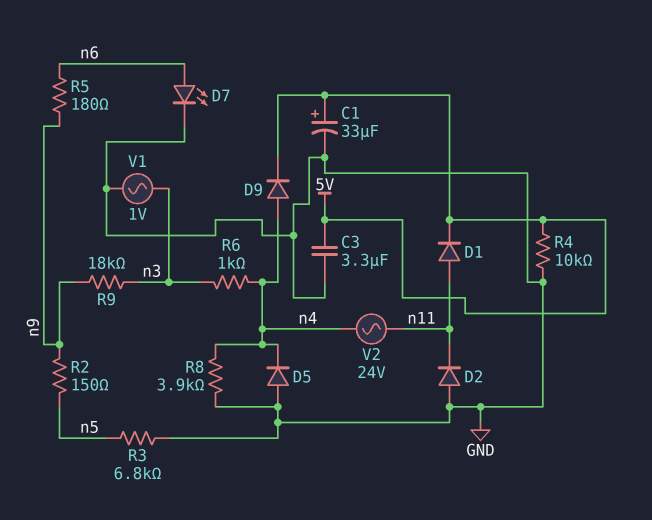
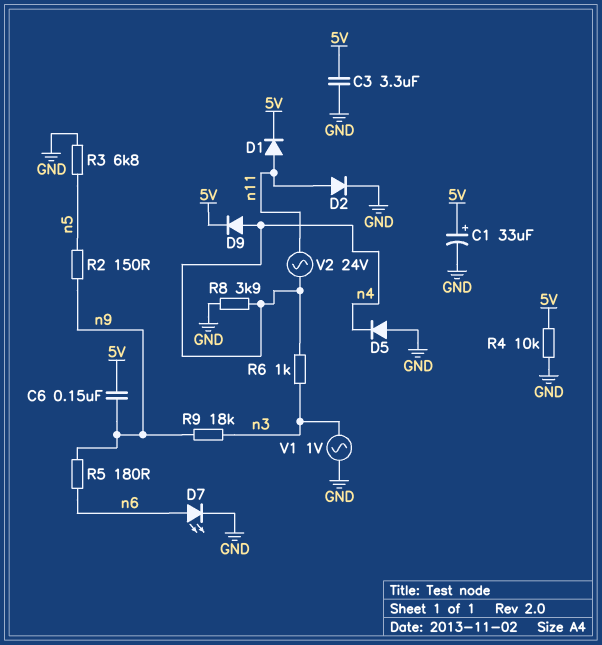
C6: none -> 150nF (5V, n9)
D2: diode (A GND, K n11) -> diode (A n11, K GND)

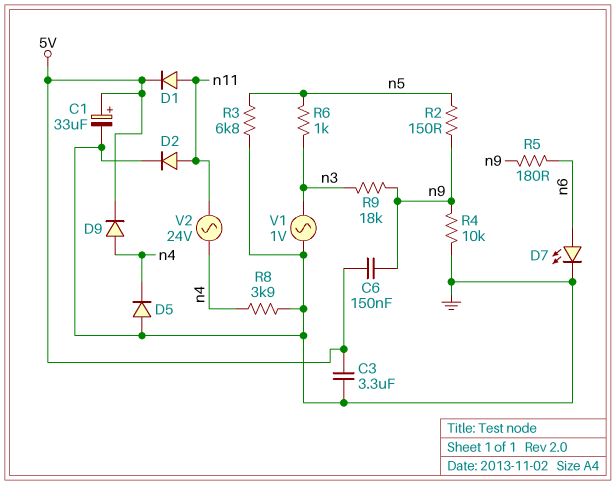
R4: 10k (5V, GND) -> 10k (GND, n9)
R6: 1k (n3, n4) -> 1k (n3, n5)

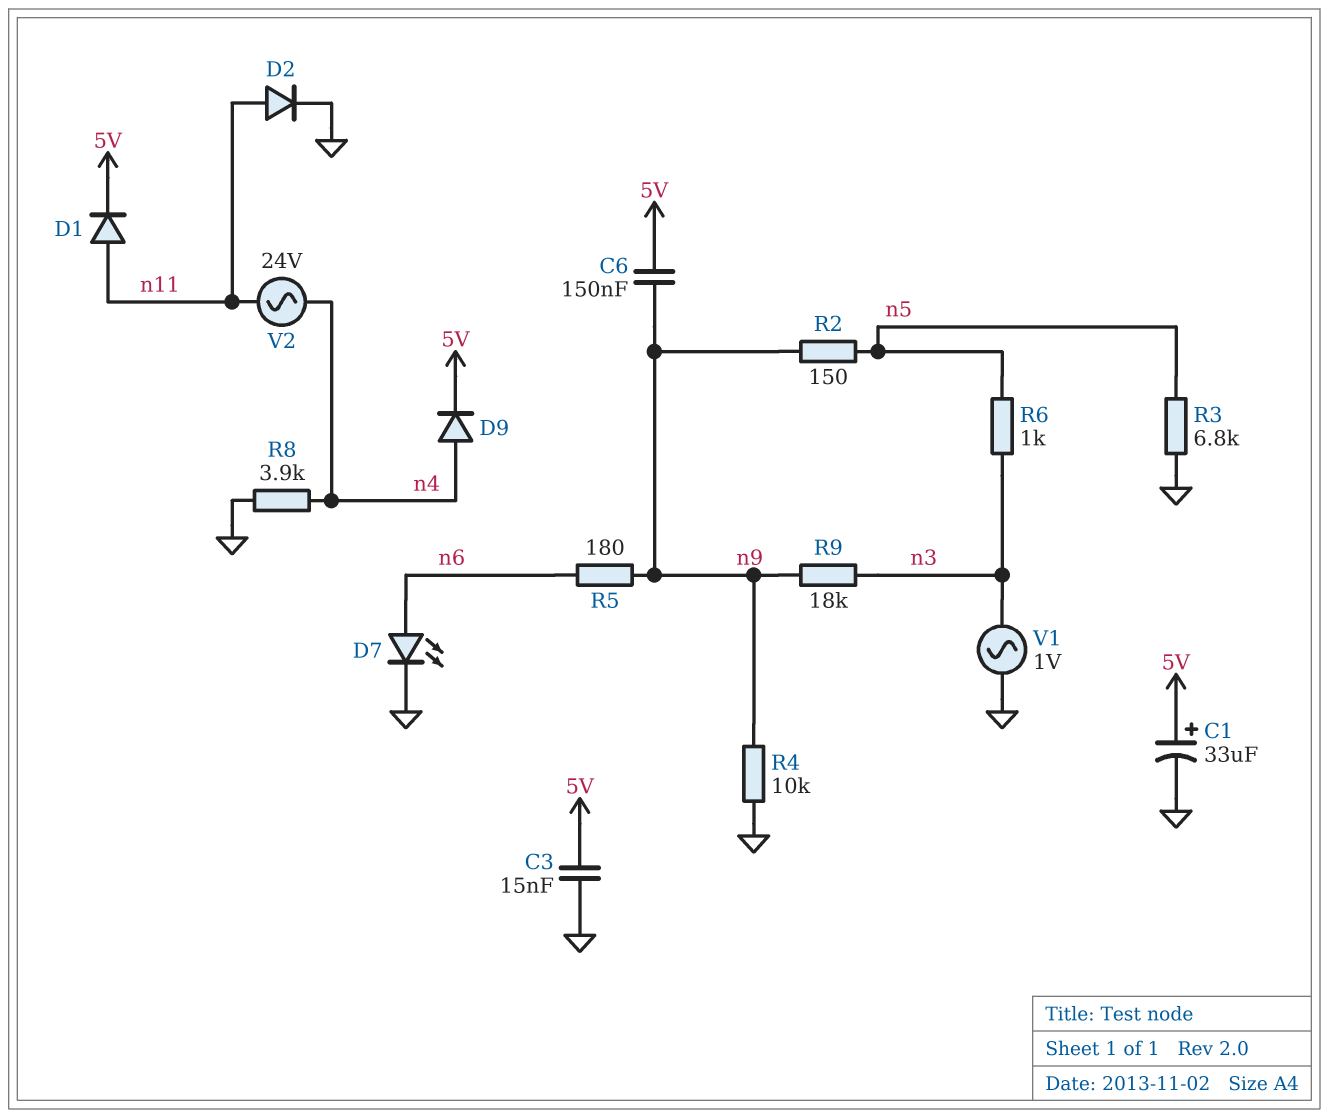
C3: 3.3uF (5V, GND) -> 15nF (5V, GND)
D5: diode (A GND, K n4) -> none

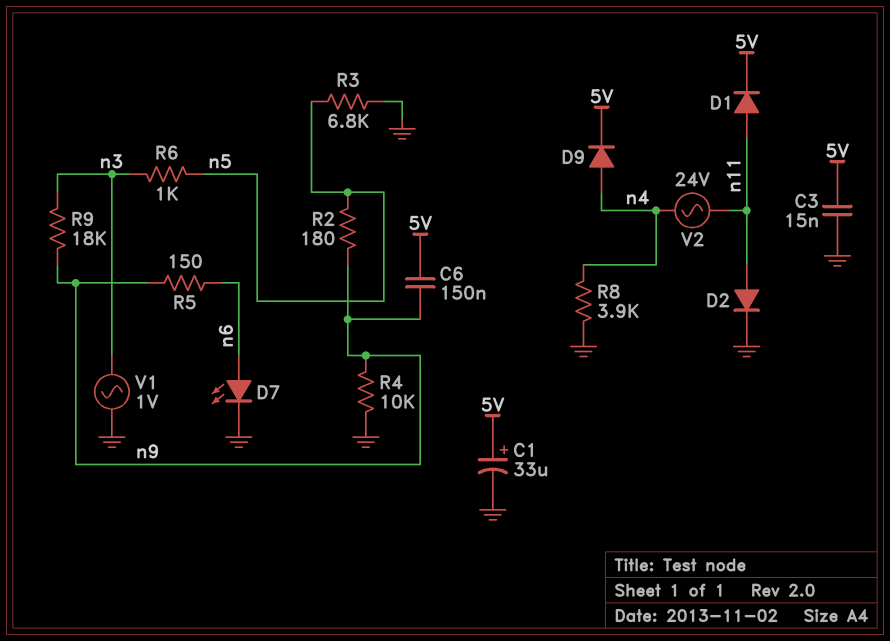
R2: 150 (n5, n9) -> 180 (n5, n9)
R5: 180 (n6, n9) -> 150 (n6, n9)

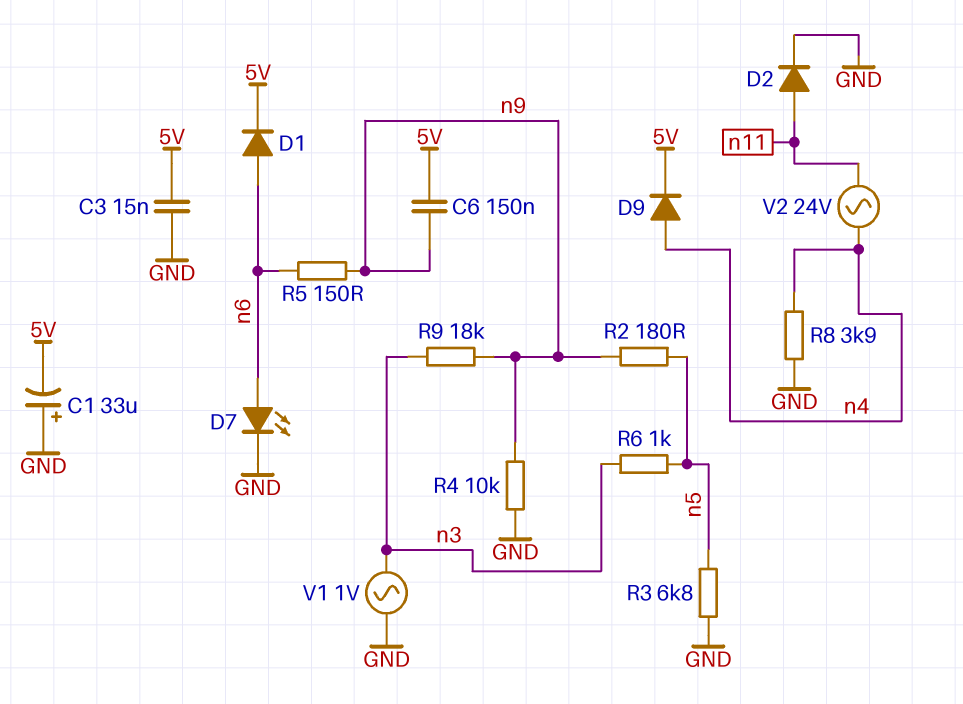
C1: 33uF (plus 5V, minus GND) -> 33uF (plus GND, minus 5V)
D1: diode (A n11, K 5V) -> diode (A n6, K 5V)

